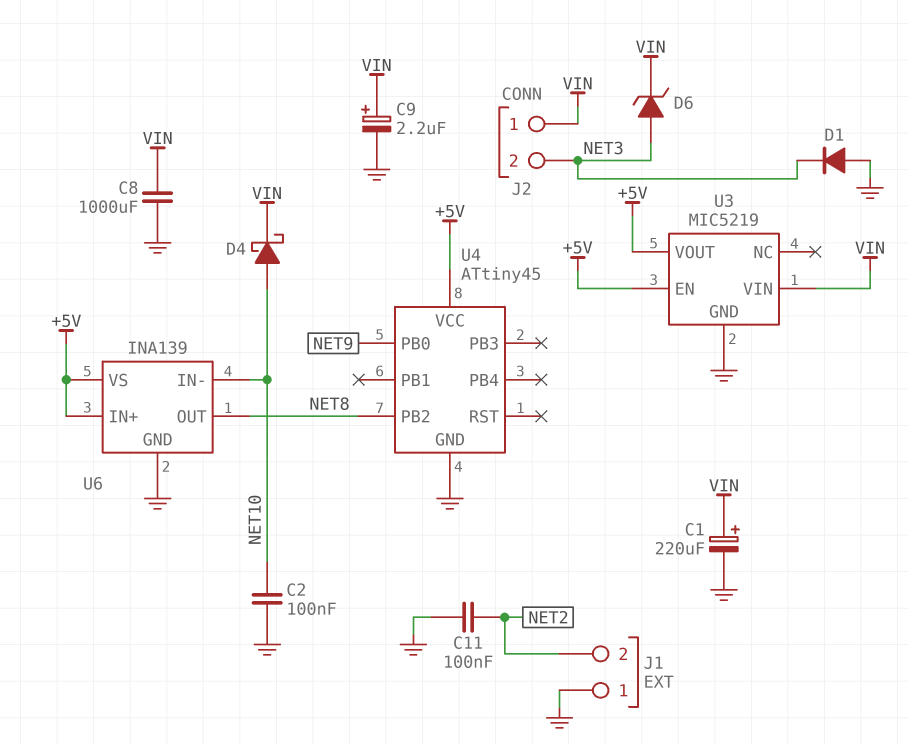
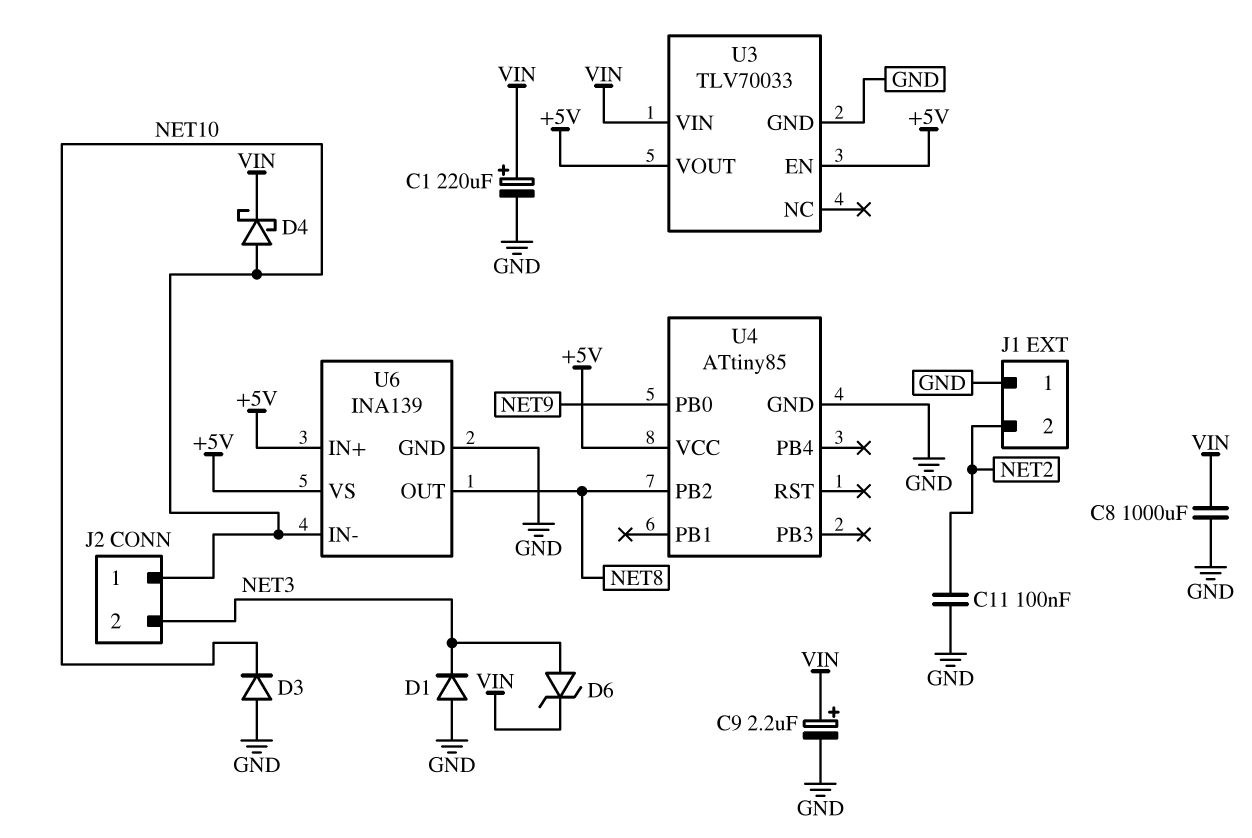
C2: 100nF (GND, NET10) -> none
D3: none -> diode (A GND, K NET10)
J2 pin 1: VIN -> NET10
U3: MIC5219 -> TLV70033
U4: ATtiny45 -> ATtiny85

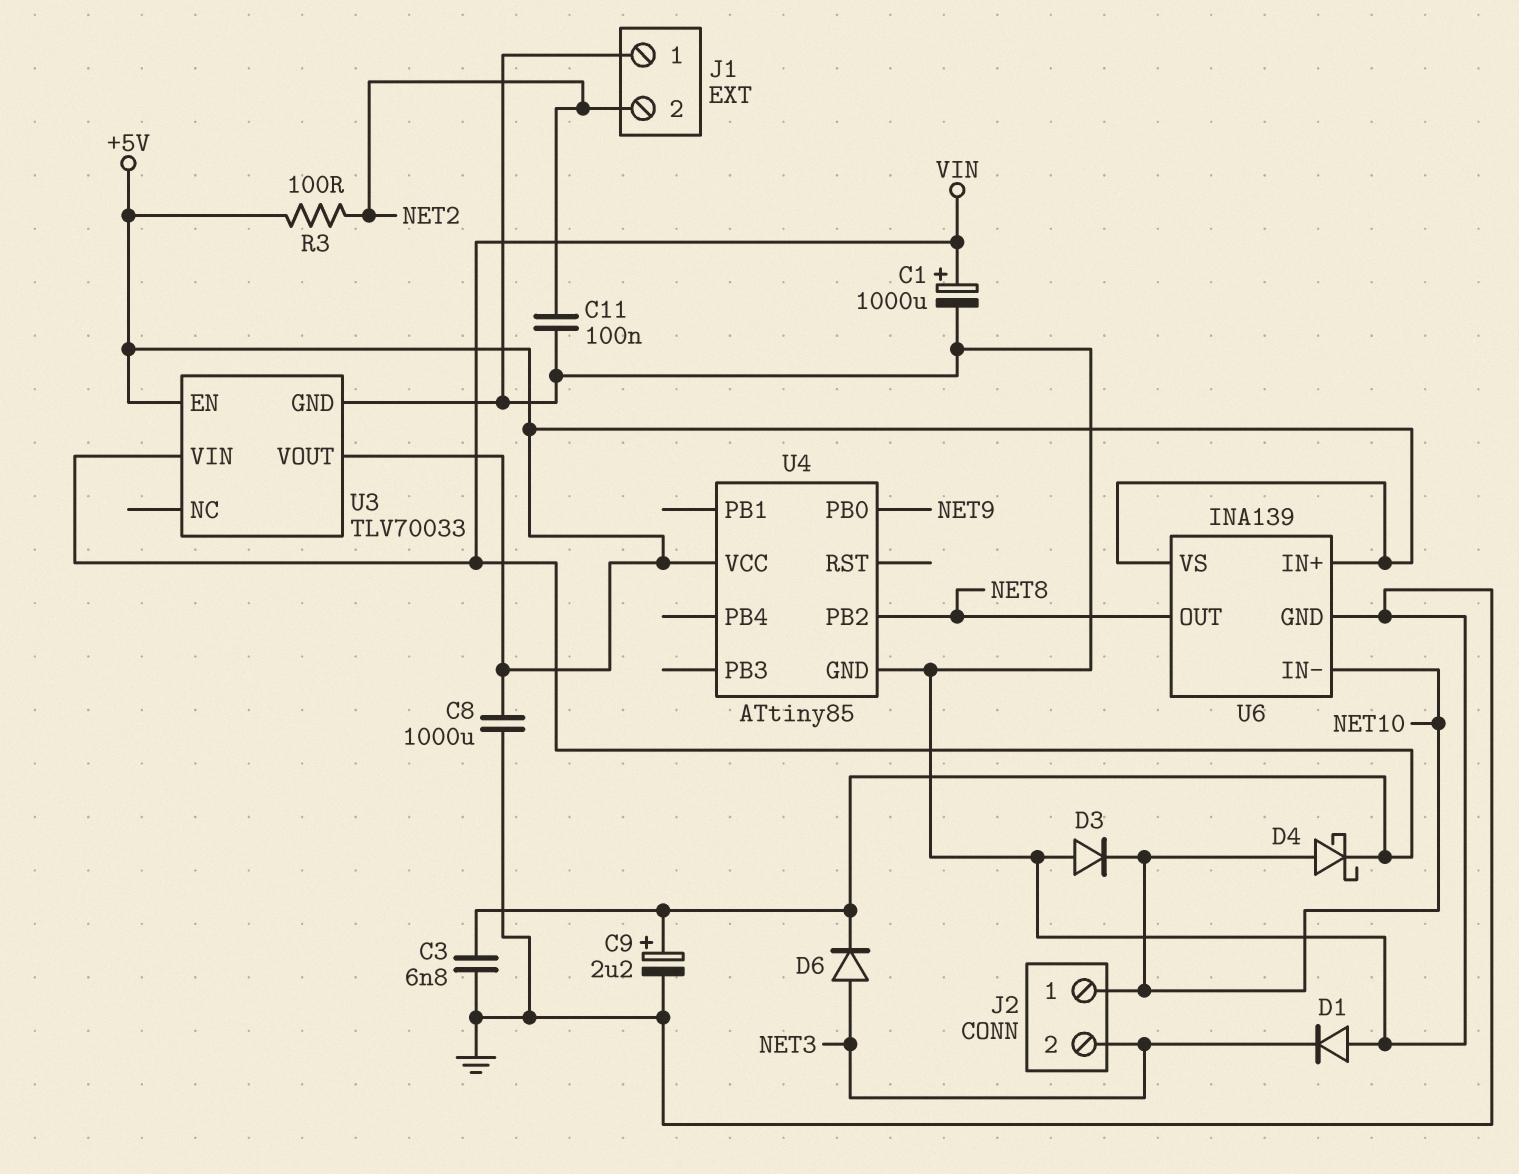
C1: 220uF (plus VIN, minus GND) -> 1000uF (plus VIN, minus GND)
C3: none -> 6.8nF (GND, VIN)
C8: 1000uF (GND, VIN) -> 1000uF (+5V, GND)
D6: zener (A NET3, K VIN) -> diode (A NET3, K VIN)
R3: none -> 100 (+5V, NET2)

